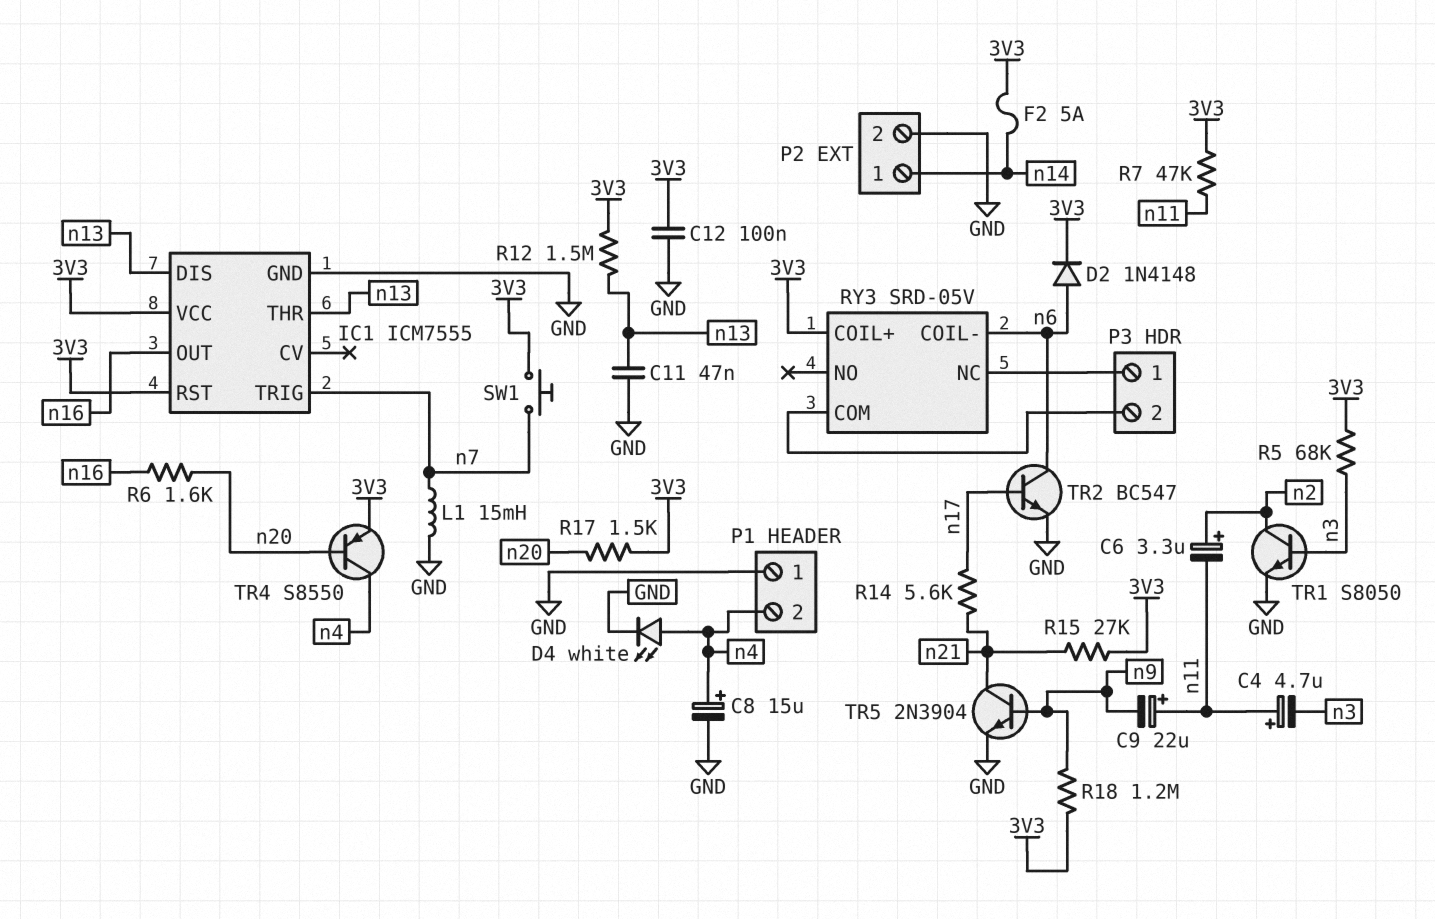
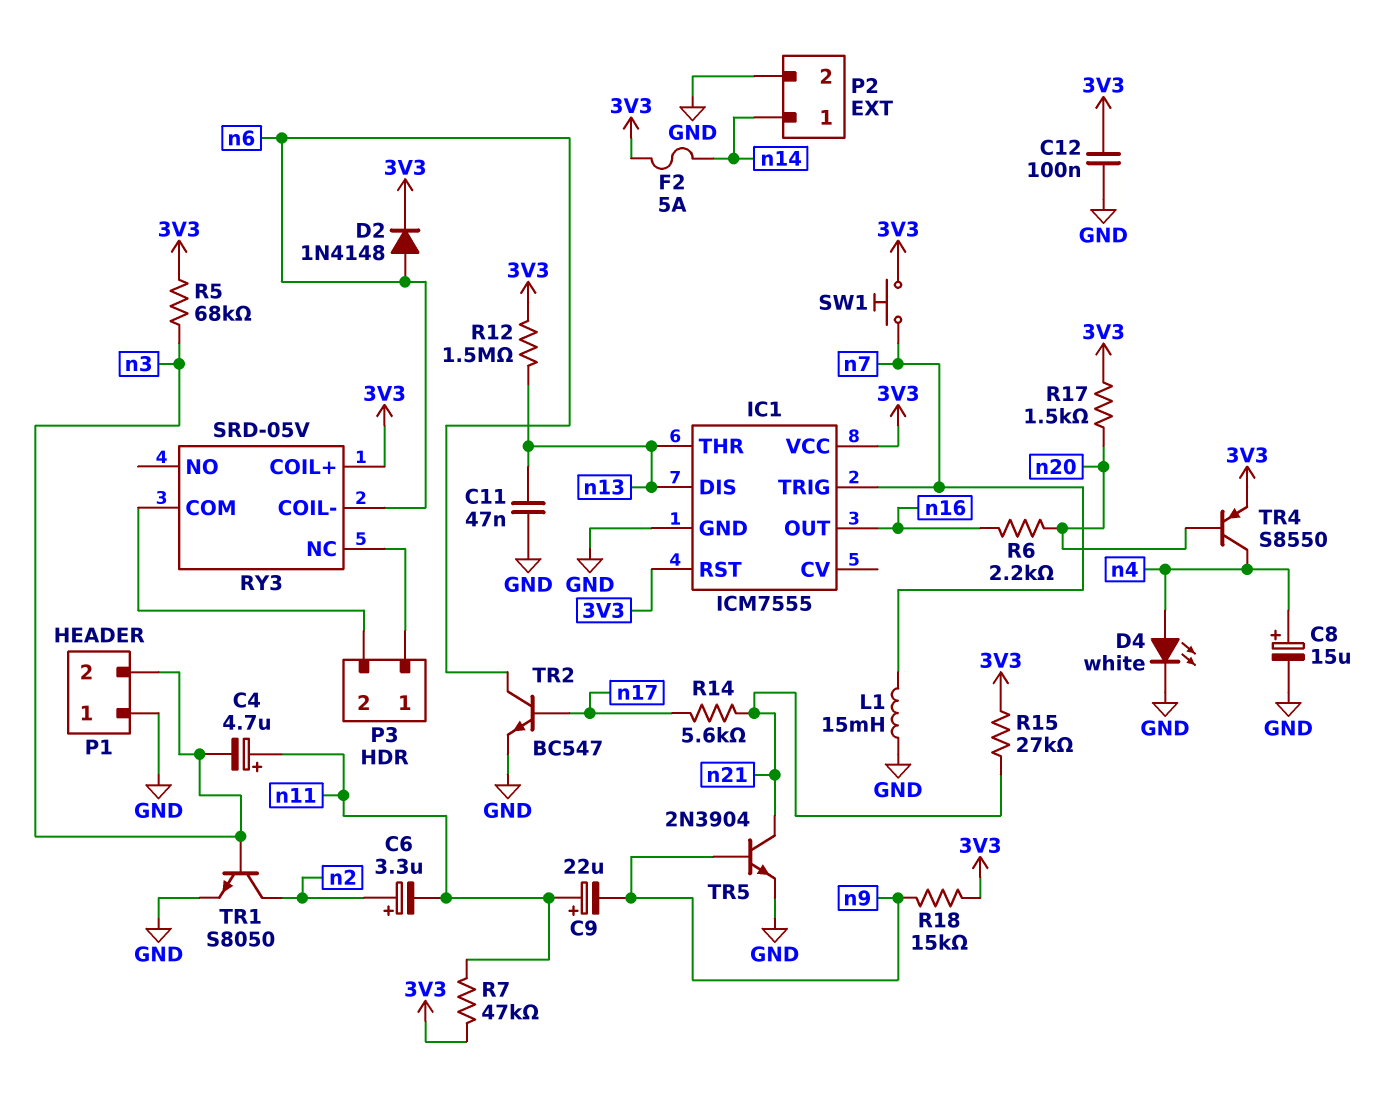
P1 pin 2: n4 -> n3
R6: 1.6k (n16, n20) -> 2.2k (n16, n20)
R18: 1.2M (3V3, n9) -> 15k (3V3, n9)

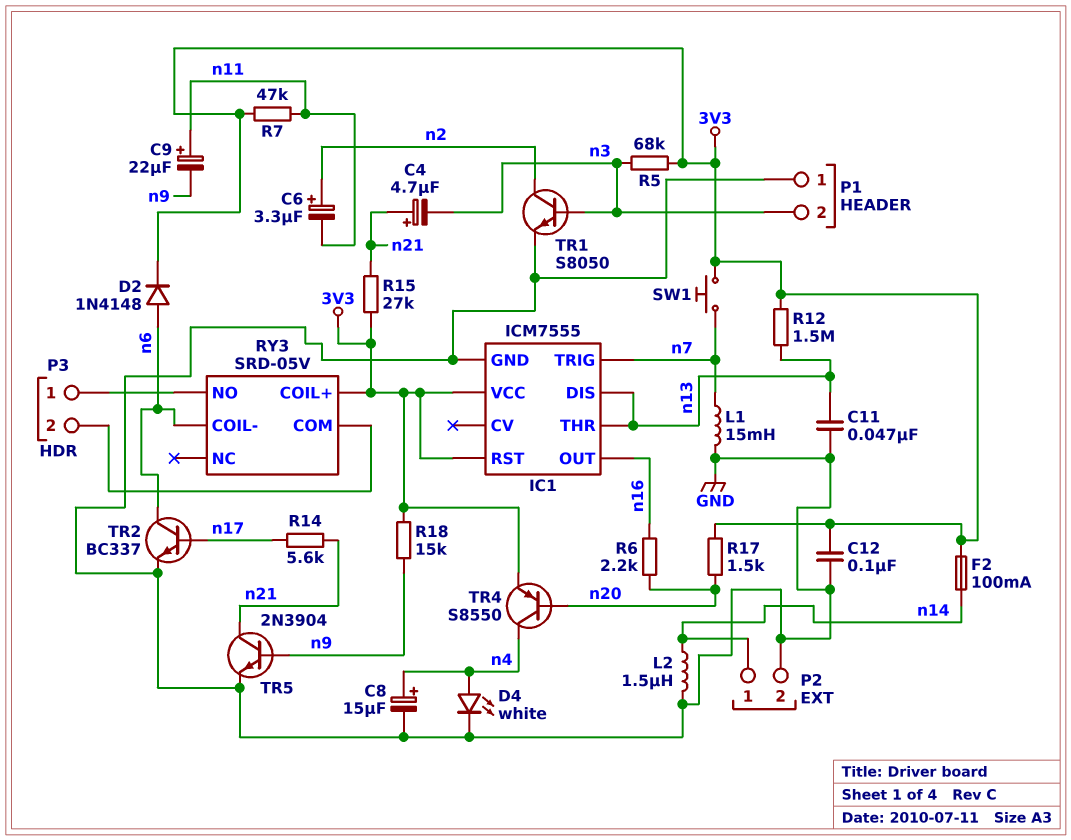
C4: 4.7uF (plus n11, minus n3) -> 4.7uF (plus n21, minus n3)
F2: 5A (3V3, n14) -> 100mA (3V3, n14)
L2: none -> 1.5uH (GND, n14)
RY3 pin NC: P3/1 -> none
RY3 pin NO: none -> P3/1
TR2: NPN BC547 (B n17, C n6, E GND) -> NPN BC337 (B n17, C n6, E GND)

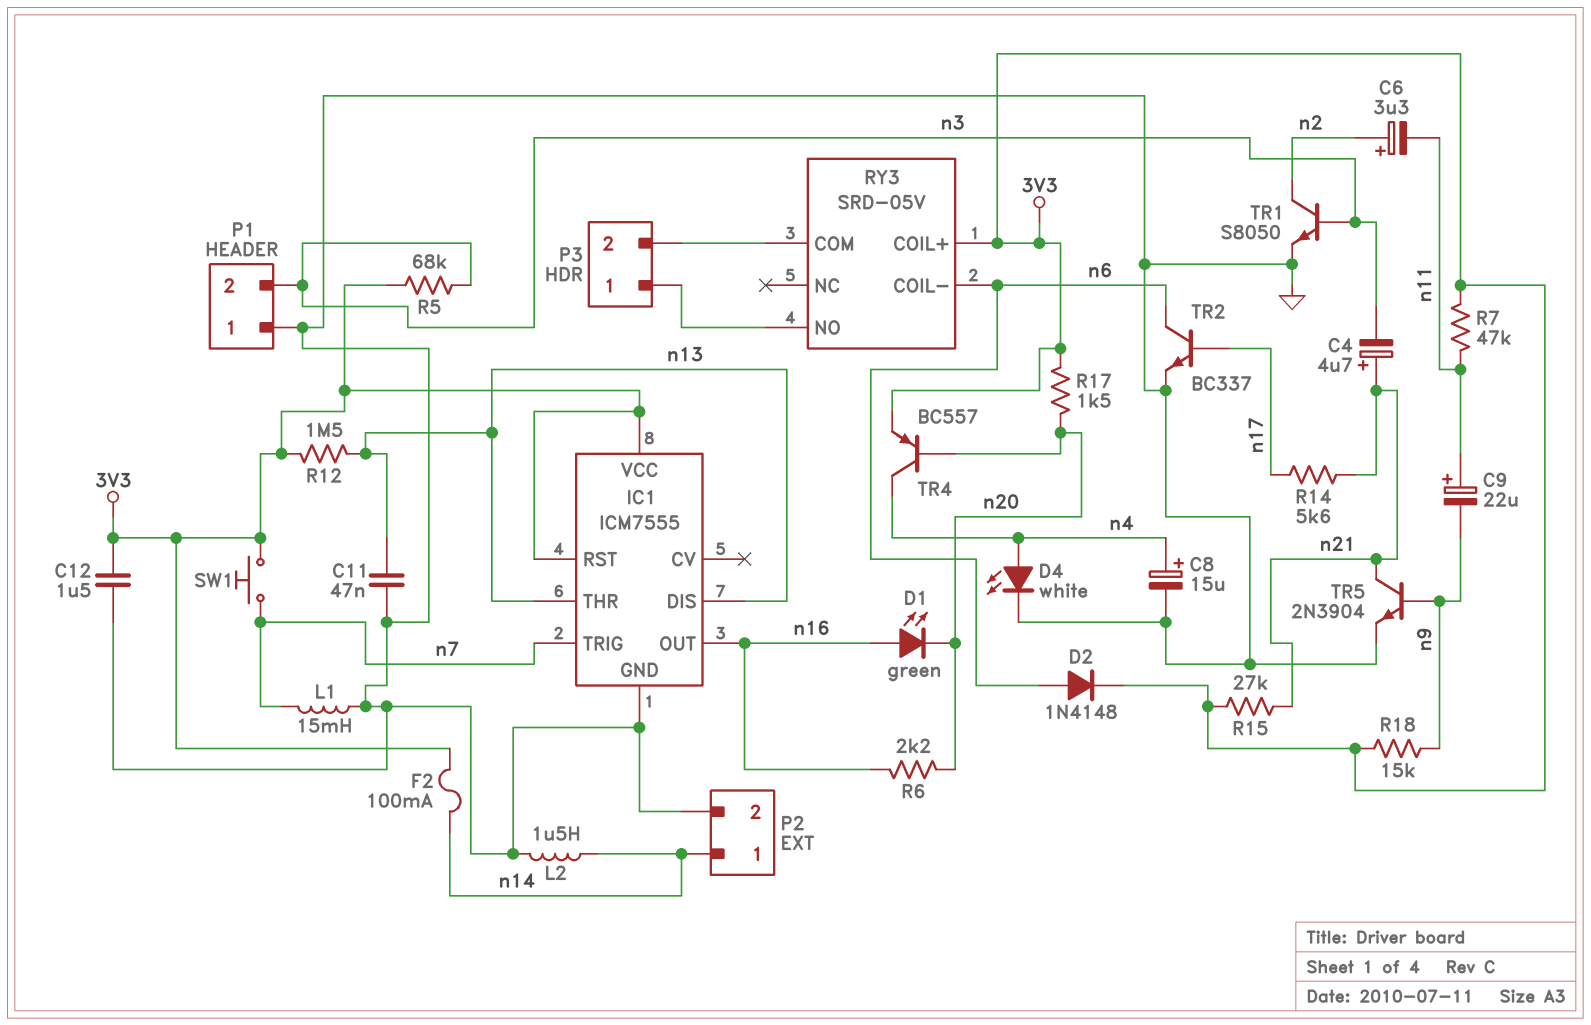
C12: 100nF (3V3, GND) -> 1.5uF (3V3, GND)
D1: none -> LED green (A n16, K n20)
TR4: PNP S8550 (B n20, C n4, E 3V3) -> PNP BC557 (B n20, C n4, E 3V3)

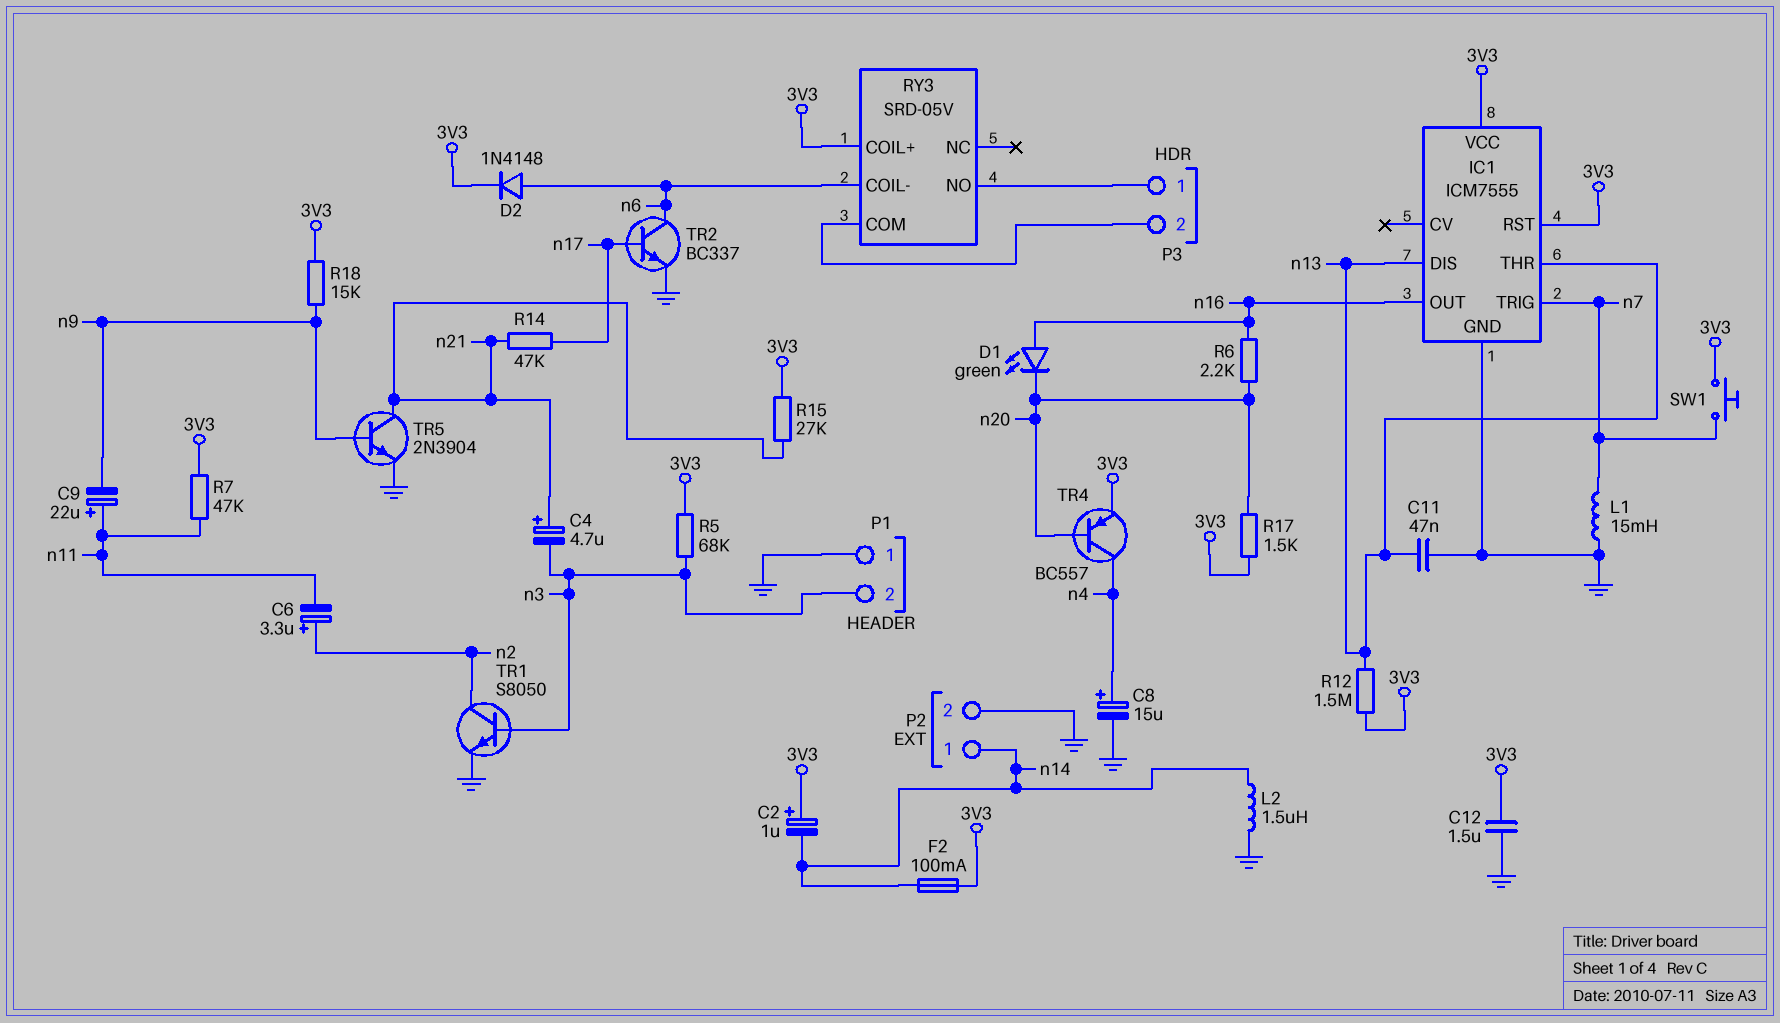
C2: none -> 1uF (plus 3V3, minus n14)
D4: LED white (A n4, K GND) -> none
R14: 5.6k (n17, n21) -> 47k (n17, n21)

